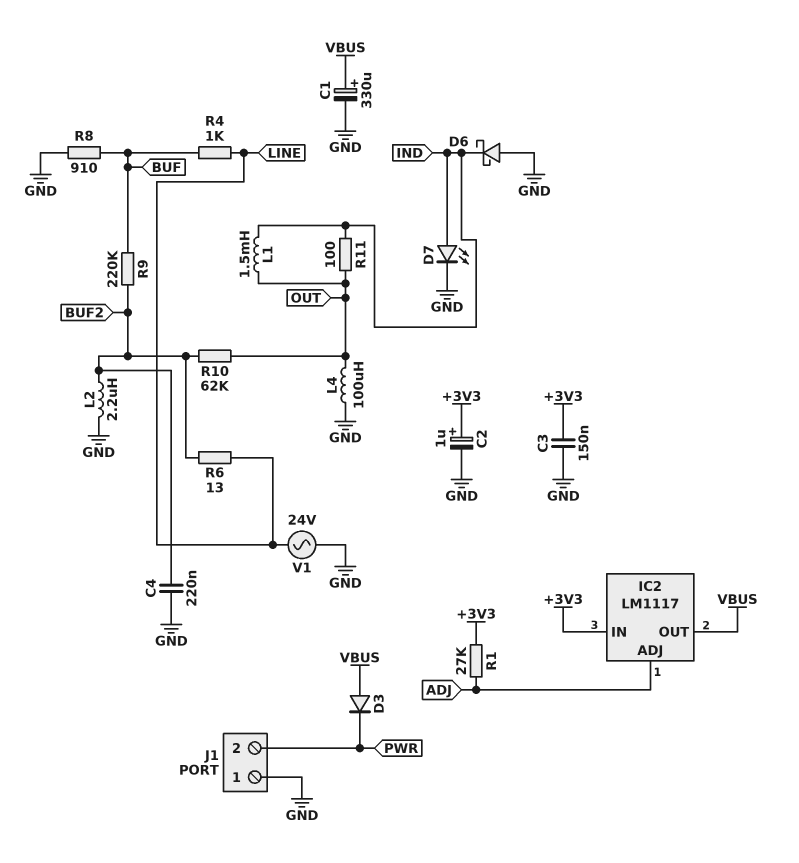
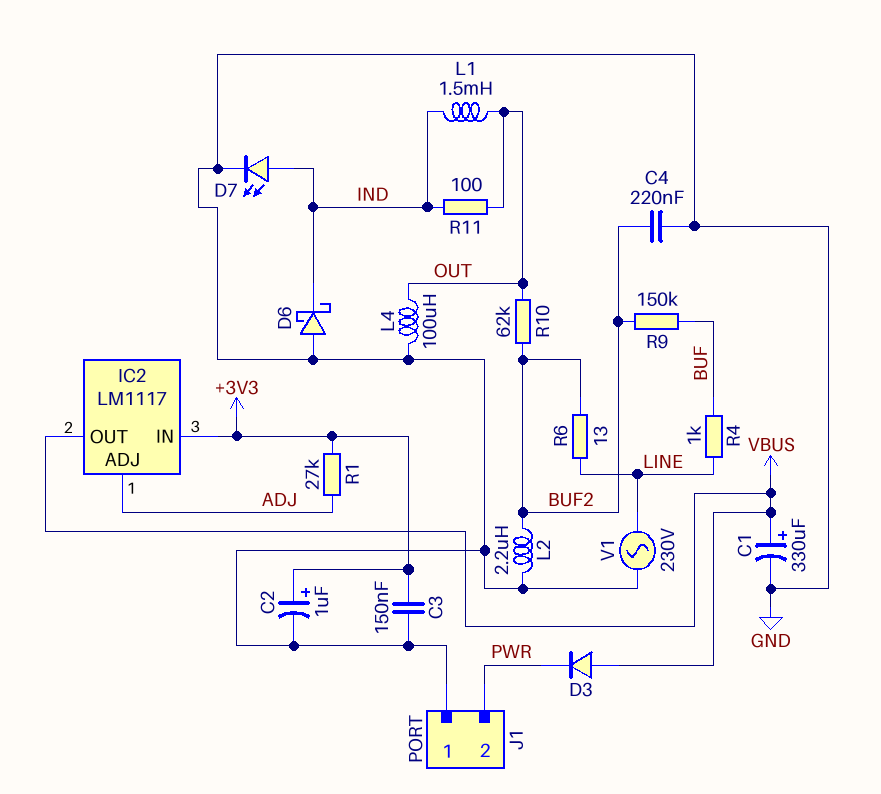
R8: 910 (BUF, GND) -> none
R9: 220k (BUF, BUF2) -> 150k (BUF, BUF2)
V1: AC 24V (GND, LINE) -> AC 230V (GND, LINE)

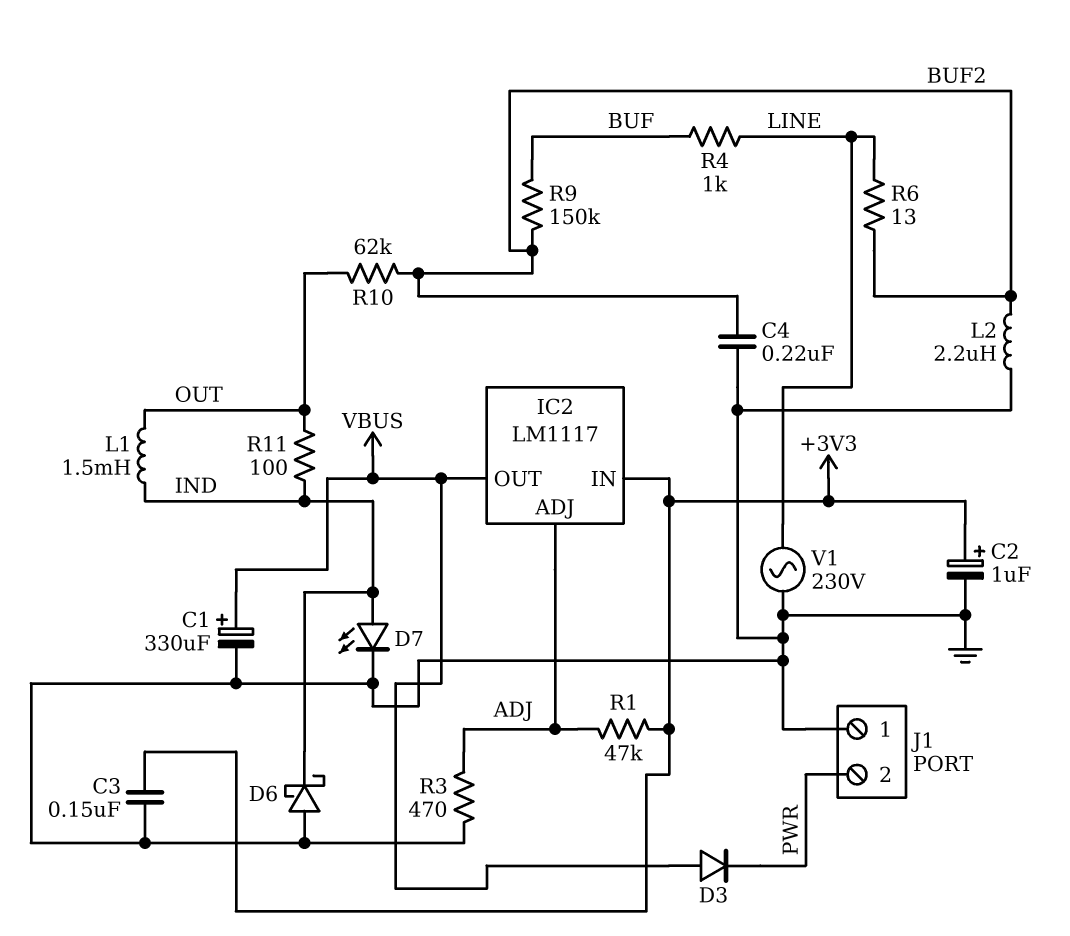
L4: 100uH (GND, OUT) -> none
R1: 27k (+3V3, ADJ) -> 47k (+3V3, ADJ)
R3: none -> 470 (ADJ, GND)

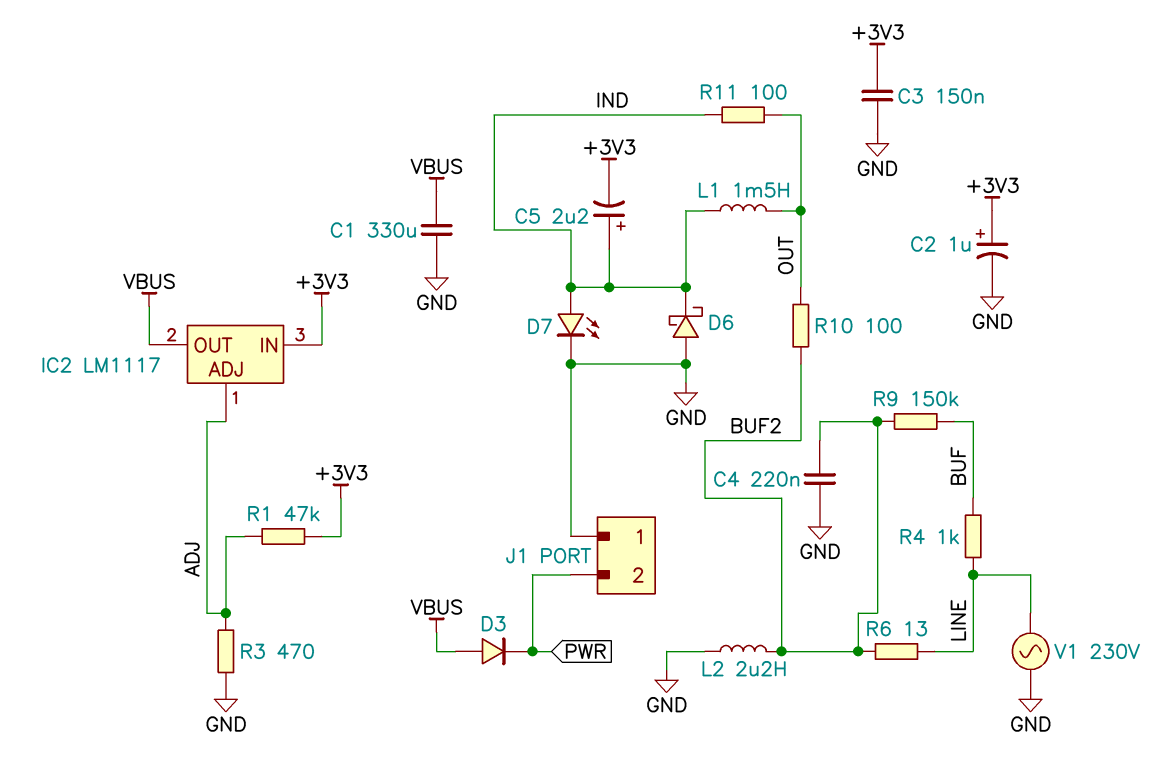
C1: 330uF (plus VBUS, minus GND) -> 330uF (GND, VBUS)
C5: none -> 2.2uF (plus IND, minus +3V3)
R10: 62k (BUF2, OUT) -> 100 (BUF2, OUT)

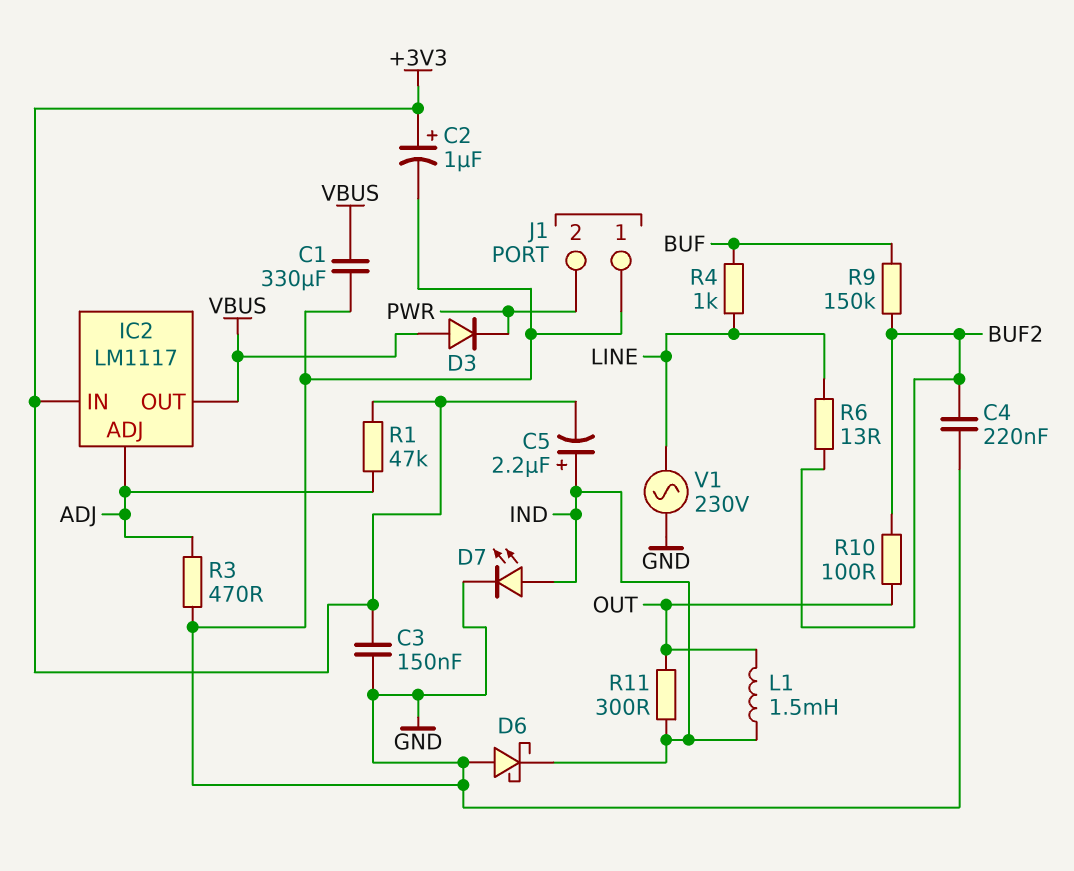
L2: 2.2uH (BUF2, GND) -> none
R11: 100 (IND, OUT) -> 300 (IND, OUT)

